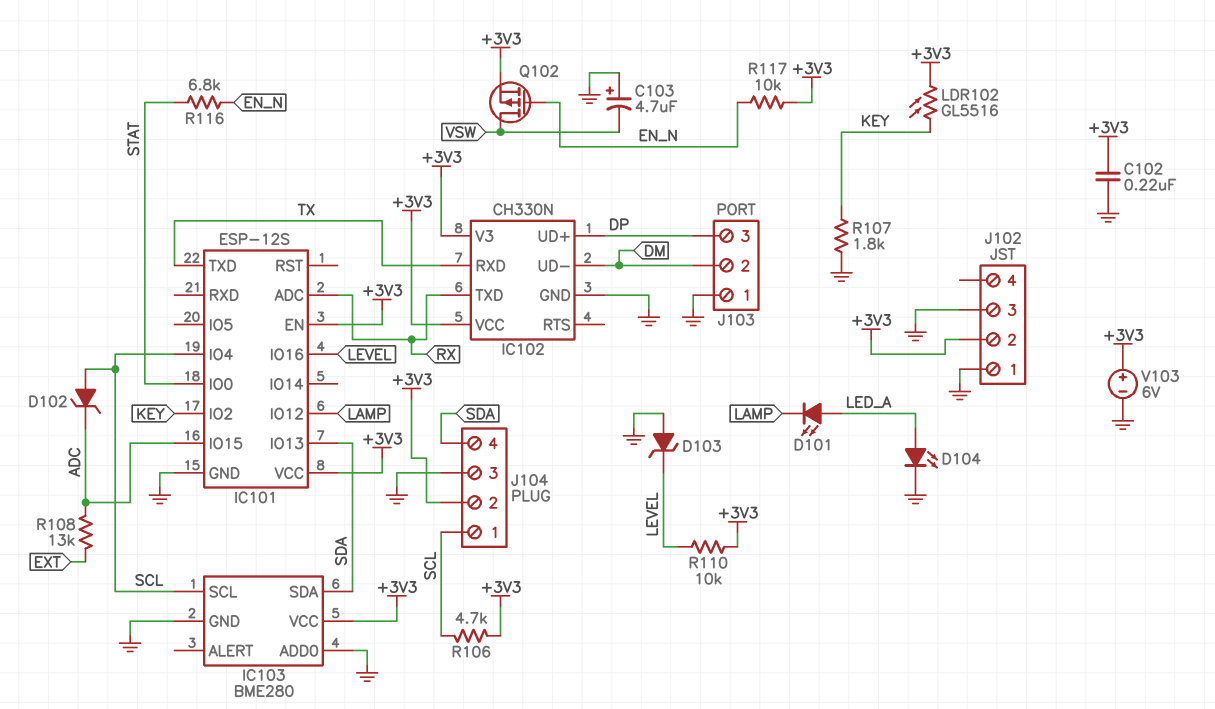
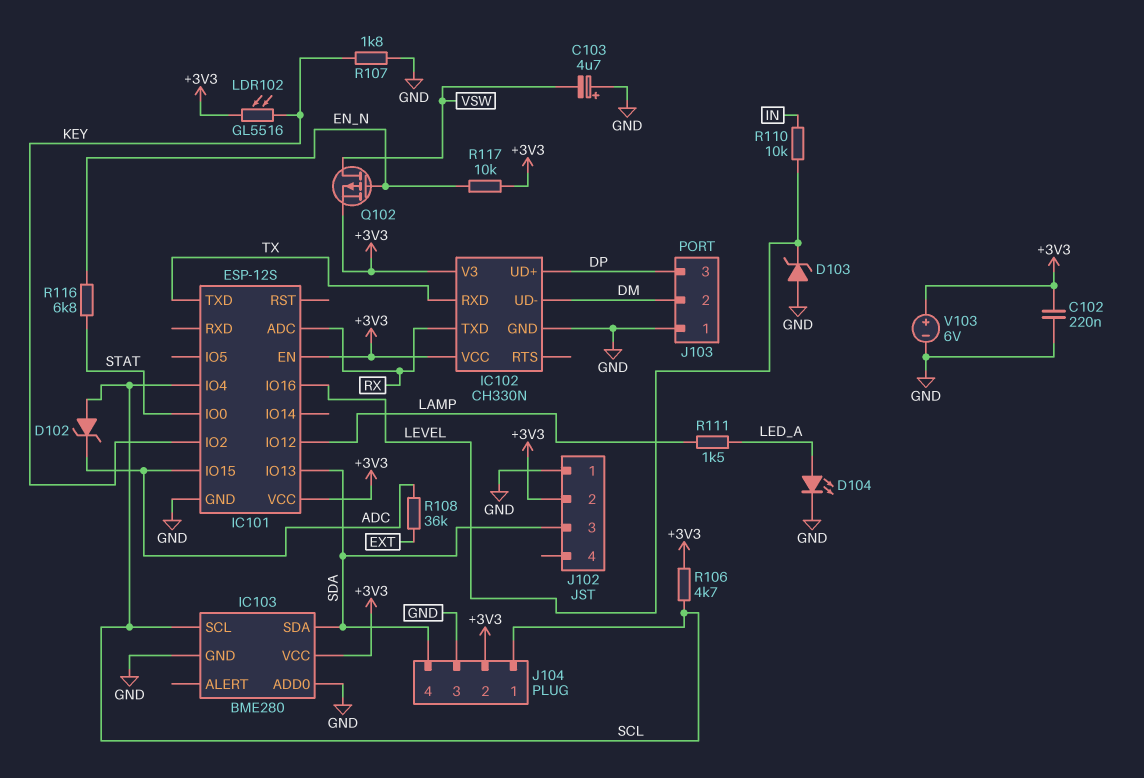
D101: LED (A LED_A, K LAMP) -> none
J102 pin 3: GND -> SDA
R108: 13k (ADC, EXT) -> 36k (ADC, EXT)
R110: 10k (+3V3, LEVEL) -> 10k (IN, LEVEL)
R111: none -> 1.5k (LAMP, LED_A)

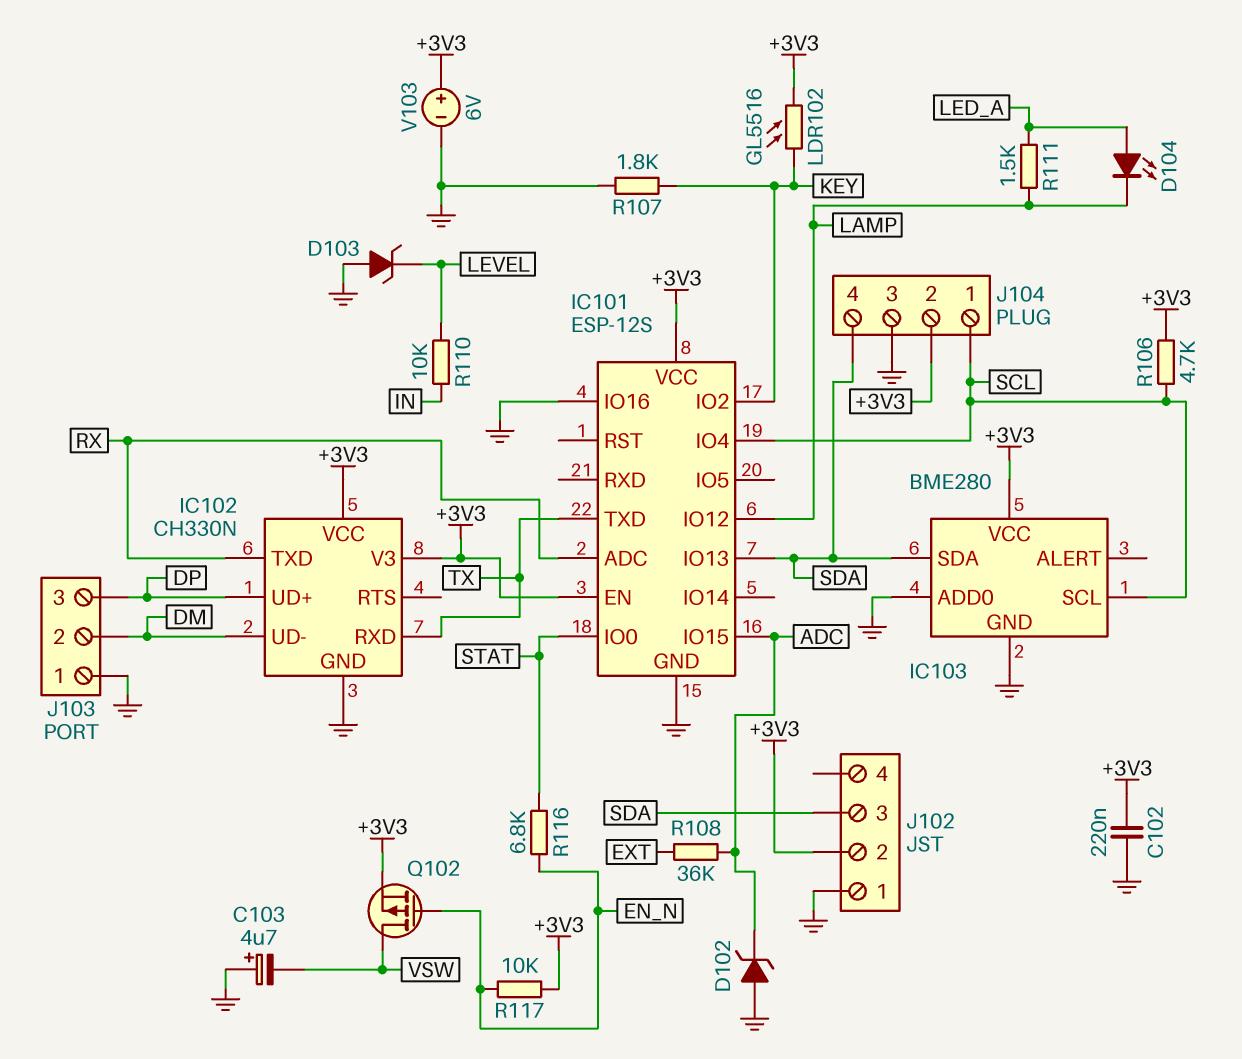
D102: zener (A SCL, K ADC) -> zener (A GND, K ADC)
D104: LED (A LED_A, K GND) -> LED (A LED_A, K LAMP)
IC101 pin IO16: LEVEL -> GND

